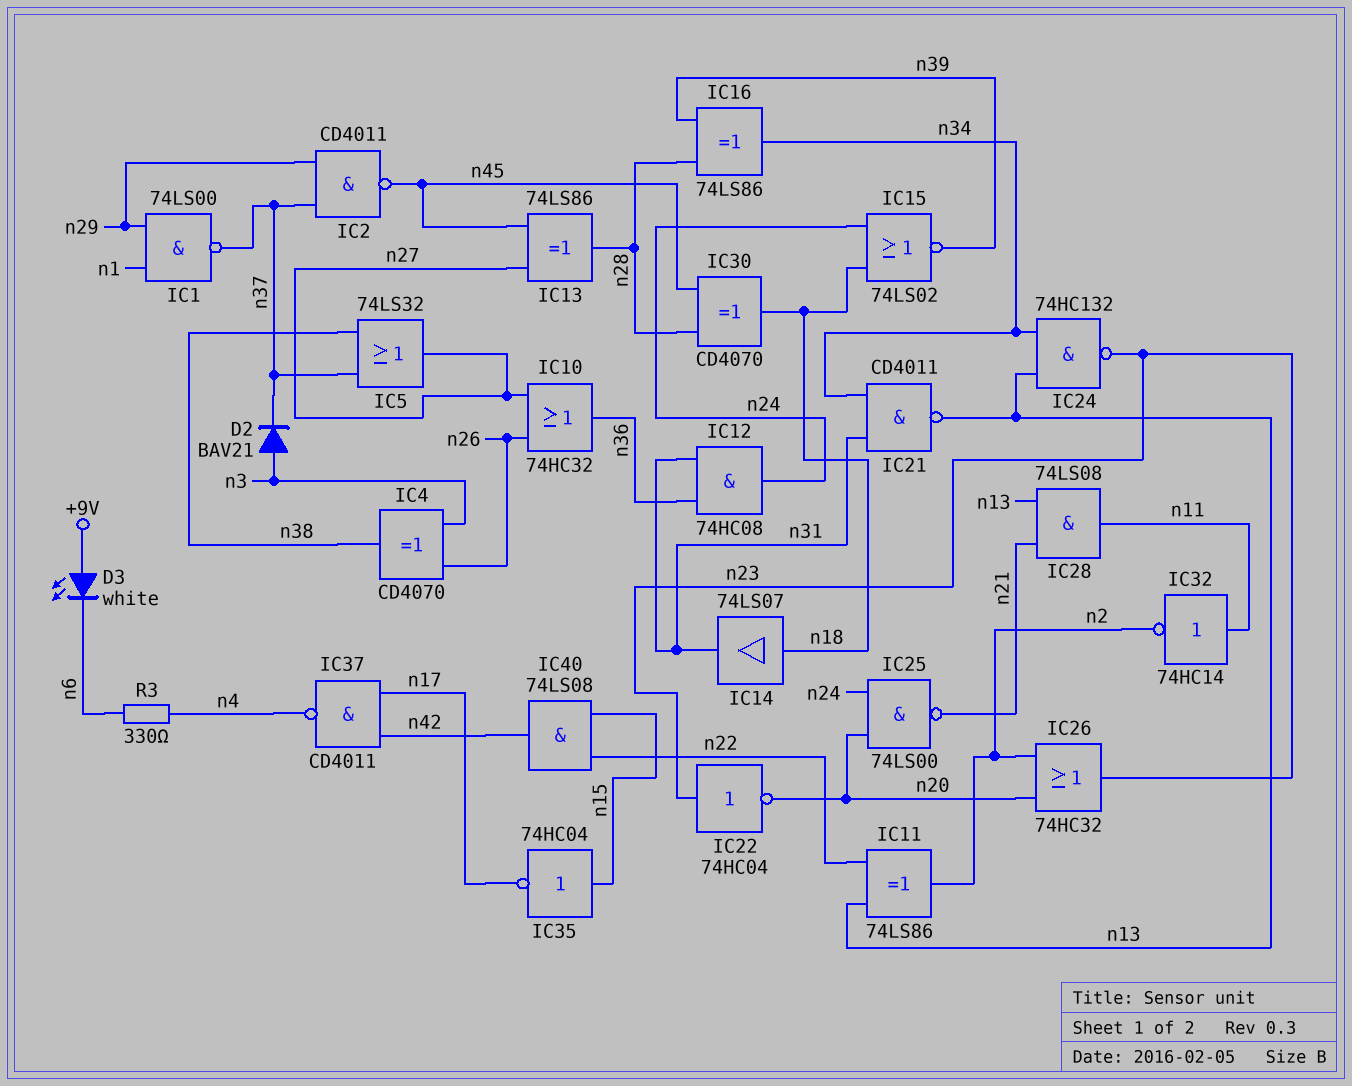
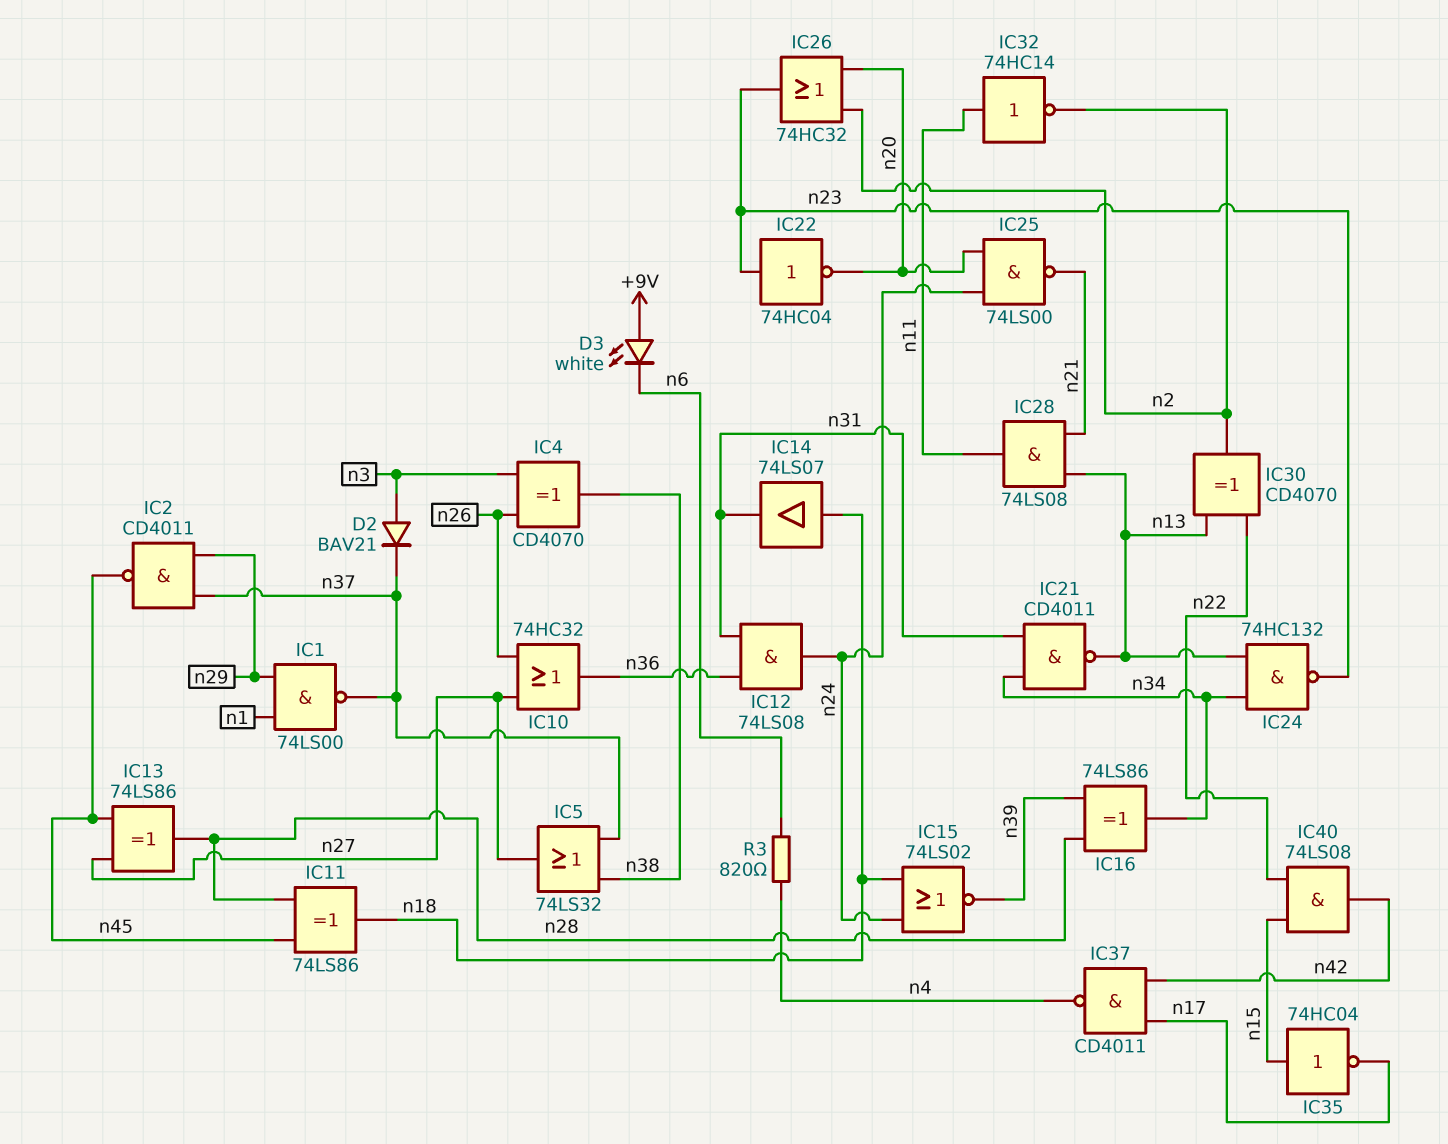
IC11: XOR 74LS86 (in n13, in n22, out n2) -> XOR 74LS86 (in n28, in n45, out n18)
IC12: AND 74HC08 (in n31, in n36, out n24) -> AND 74LS08 (in n31, in n36, out n24)
IC30: XOR CD4070 (in n28, in n45, out n18) -> XOR CD4070 (in n13, in n22, out n2)
R3: 330 (n4, n6) -> 820 (n4, n6)

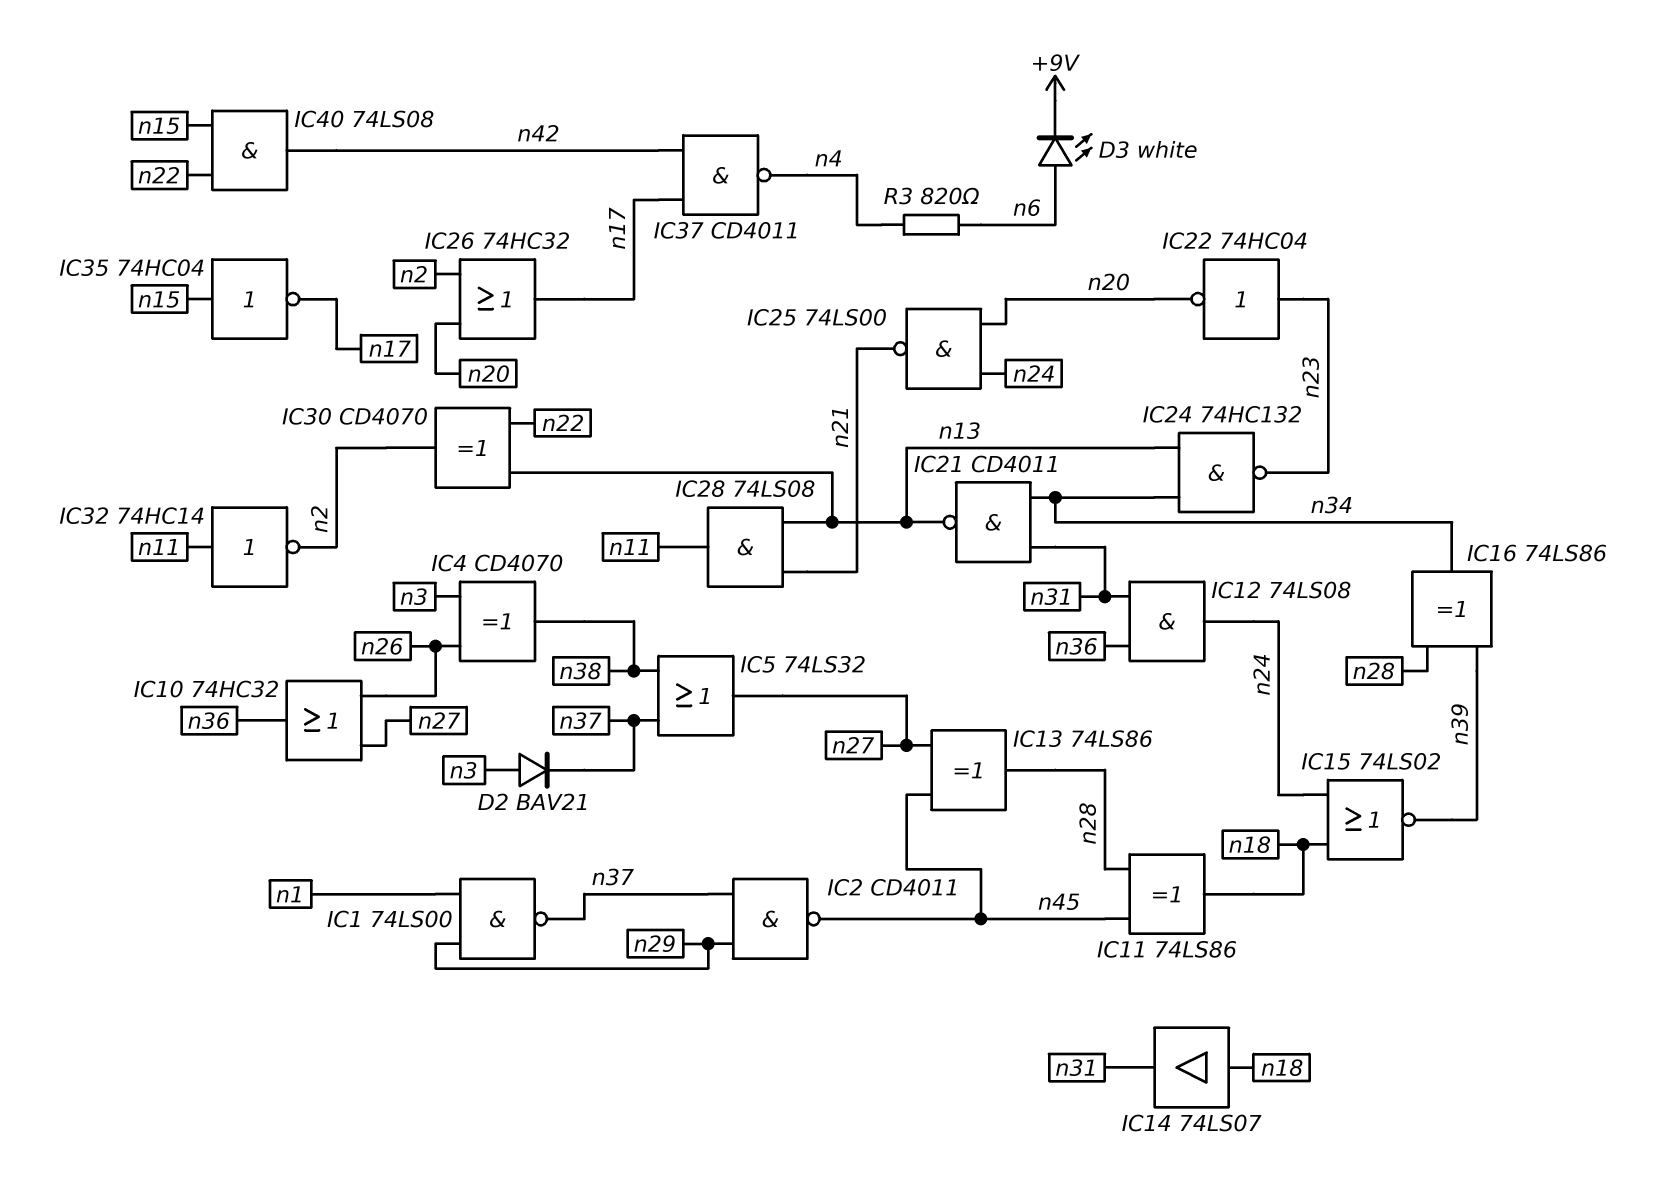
D3: LED white (A +9V, K n6) -> LED white (A n6, K +9V)
IC26: OR 74HC32 (in n2, in n20, out n23) -> OR 74HC32 (in n2, in n20, out n17)

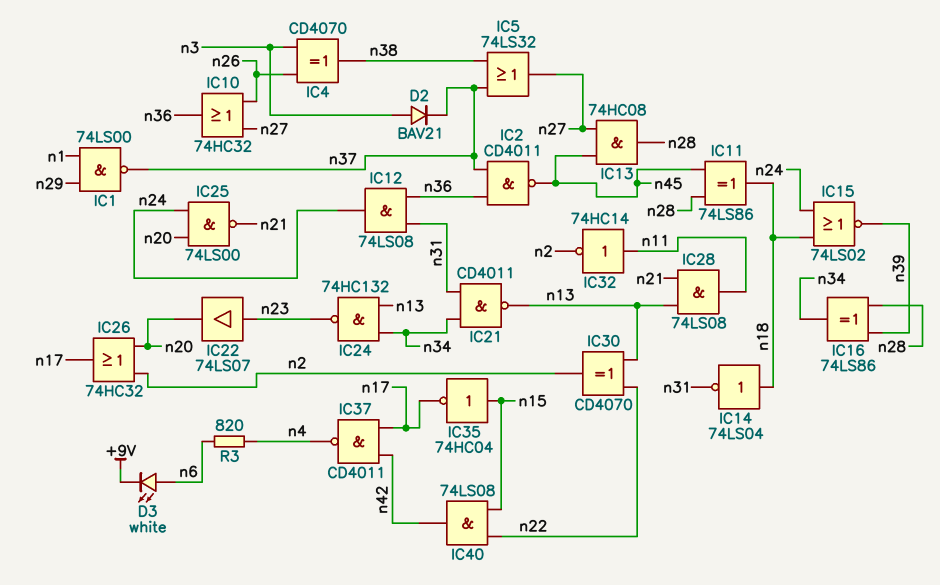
IC2: NAND CD4011 (in n29, in n37, out n45) -> NAND CD4011 (in n36, in n37, out n45)
IC13: XOR 74LS86 (in n27, in n45, out n28) -> AND 74HC08 (in n27, in n45, out n28)
IC14: buffer 74LS07 (in n18, out n31) -> NOT 74LS04 (in n18, out n31)
IC22: NOT 74HC04 (in n23, out n20) -> buffer 74LS07 (in n23, out n20)

